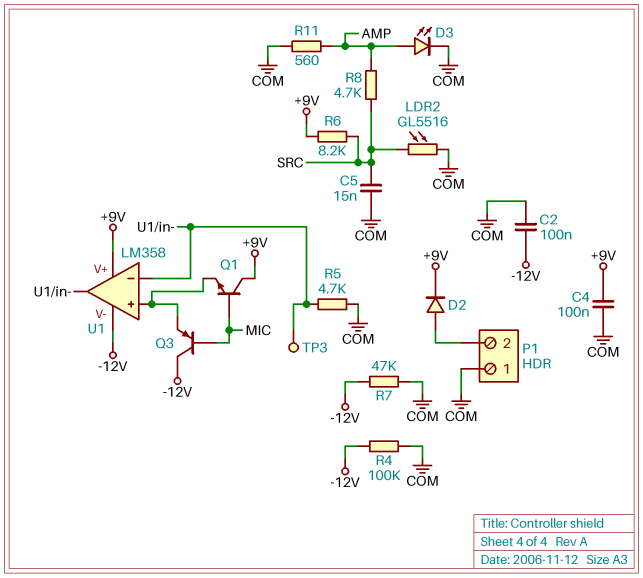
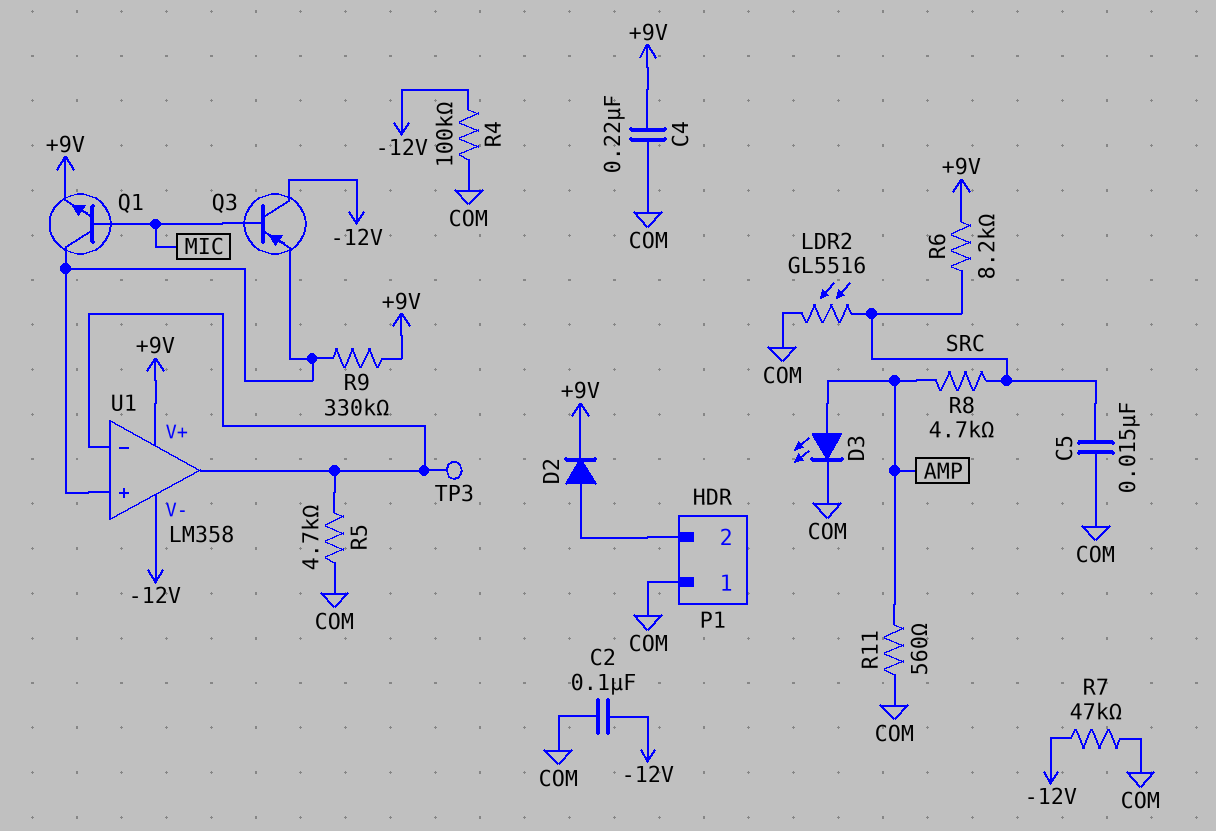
C4: 100nF (+9V, COM) -> 220nF (+9V, COM)
Q1: NPN (B MIC, C +9V, E U1/in+) -> NPN (B MIC, C U1/in+, E +9V)
R9: none -> 330k (+9V, U1/in+)

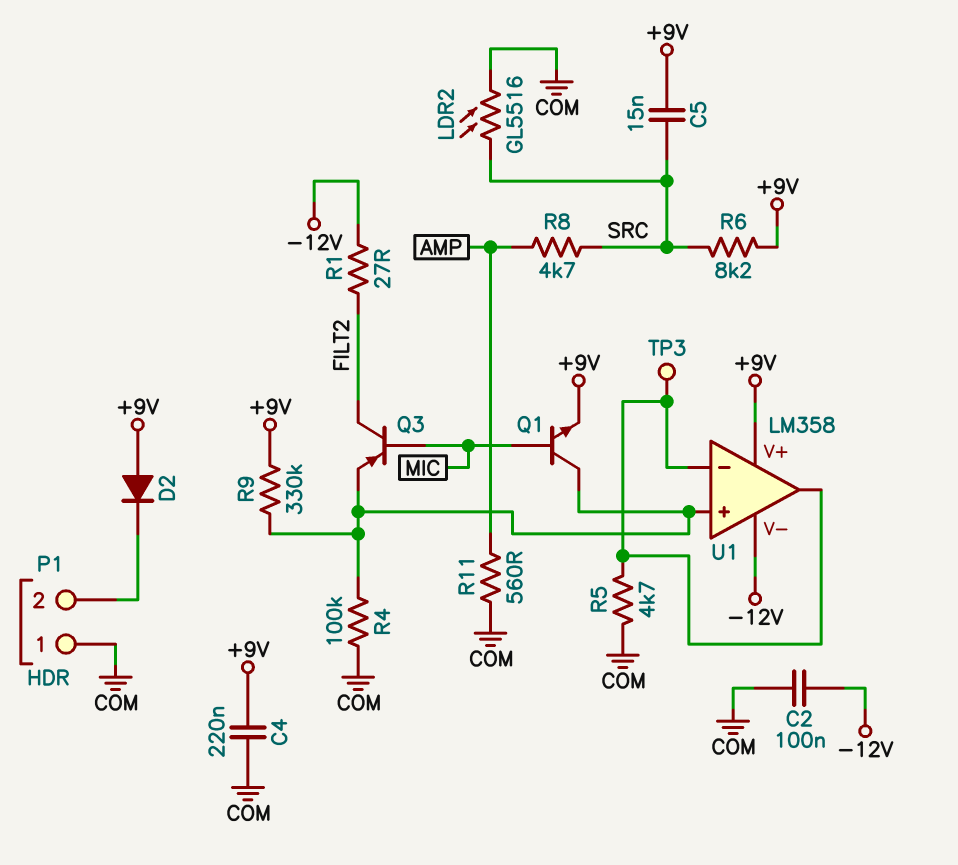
C5: 15nF (COM, SRC) -> 15nF (+9V, SRC)
D2: diode (A P1/2, K +9V) -> diode (A +9V, K P1/2)
D3: LED (A AMP, K COM) -> none
Q3: PNP (B MIC, C -12V, E U1/in+) -> PNP (B MIC, C FILT2, E U1/in+)
R1: none -> 27 (-12V, FILT2)
R4: 100k (-12V, COM) -> 100k (COM, U1/in+)
R7: 47k (-12V, COM) -> none

